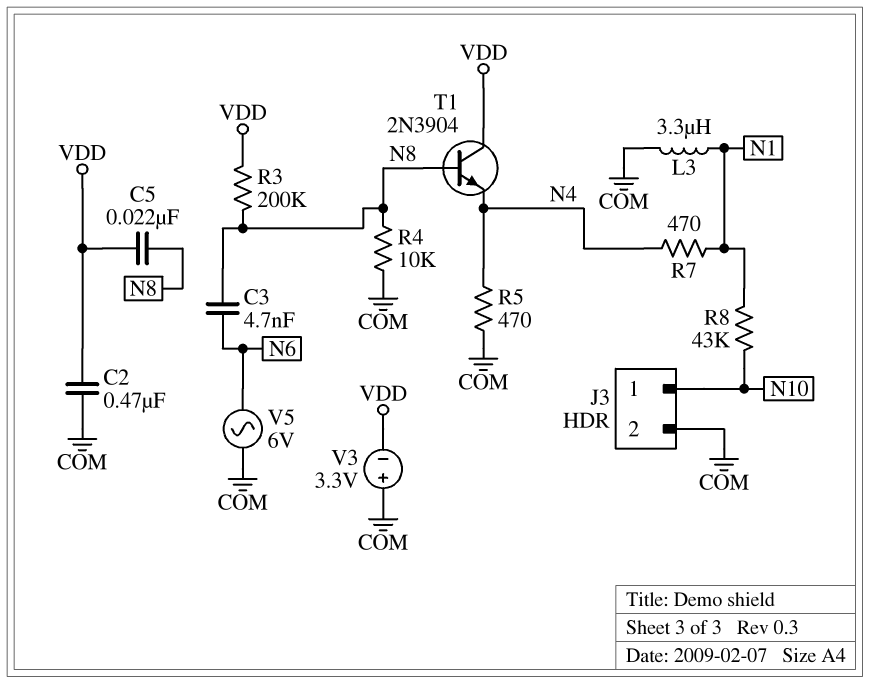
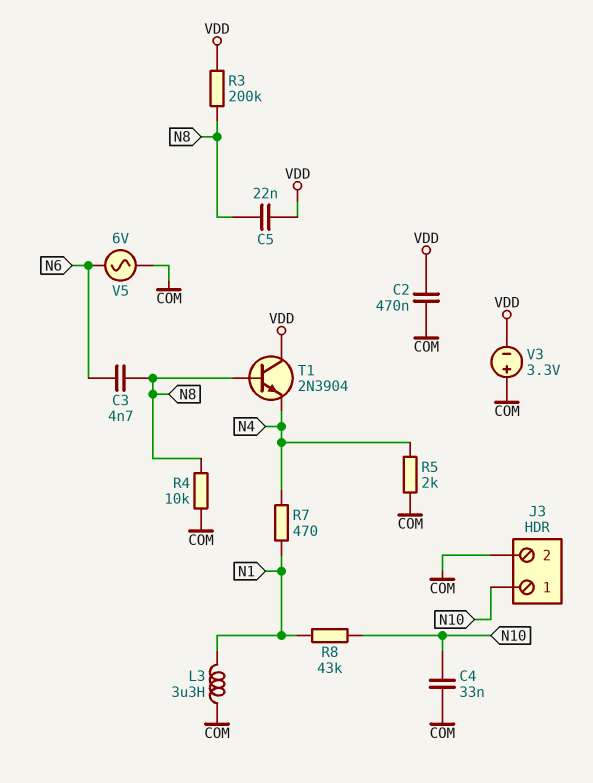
C4: none -> 33nF (COM, N10)
R5: 470 (COM, N4) -> 2k (COM, N4)

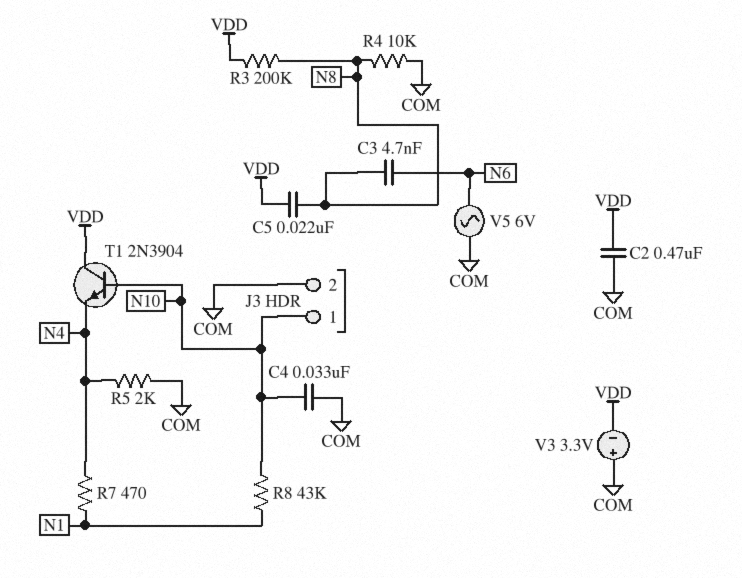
L3: 3.3uH (COM, N1) -> none
T1: NPN 2N3904 (B N8, C VDD, E N4) -> NPN 2N3904 (B N10, C VDD, E N4)

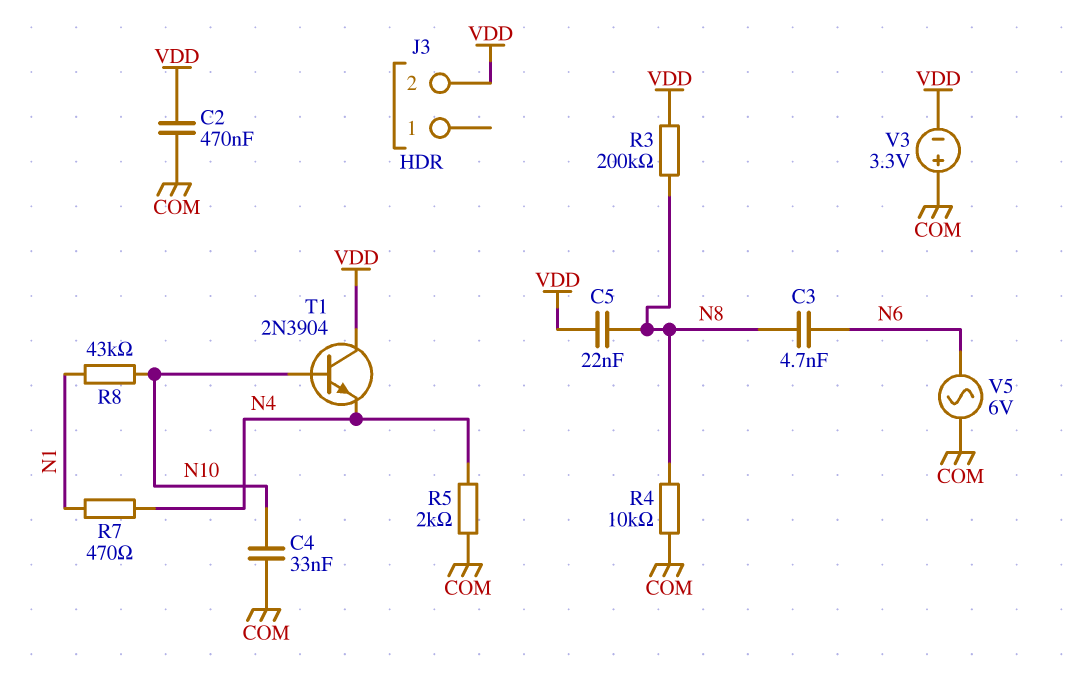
J3 pin 1: N10 -> none
J3 pin 2: COM -> VDD

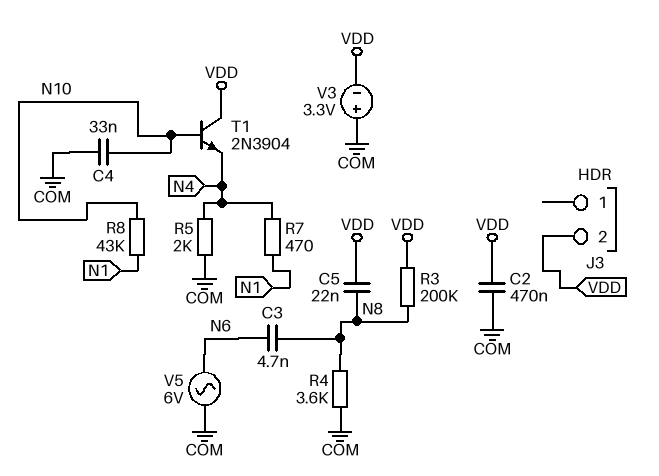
R4: 10k (COM, N8) -> 3.6k (COM, N8)

